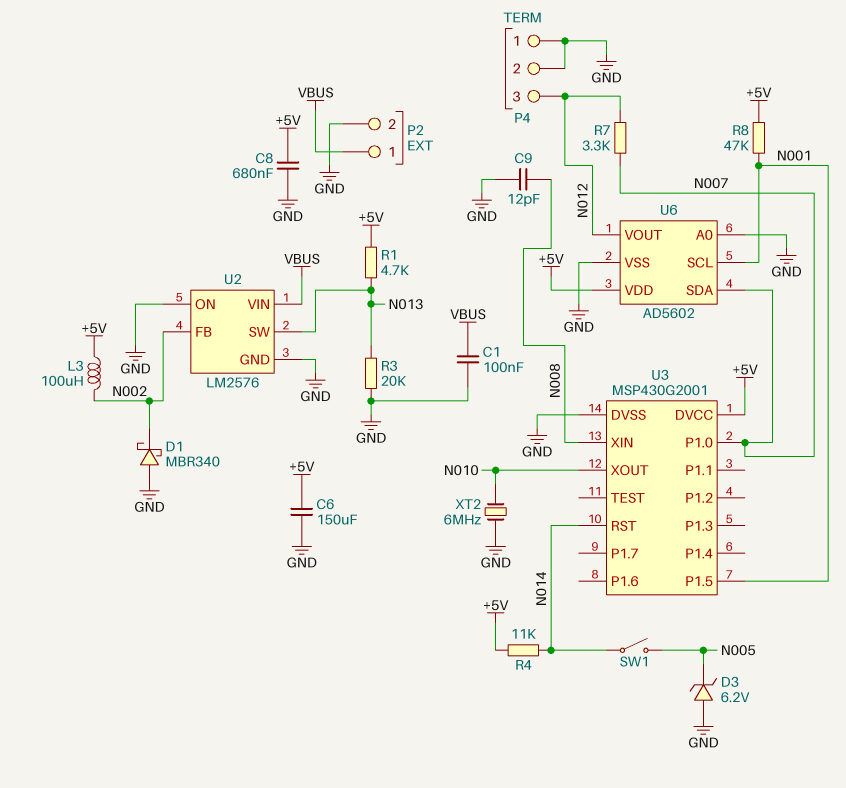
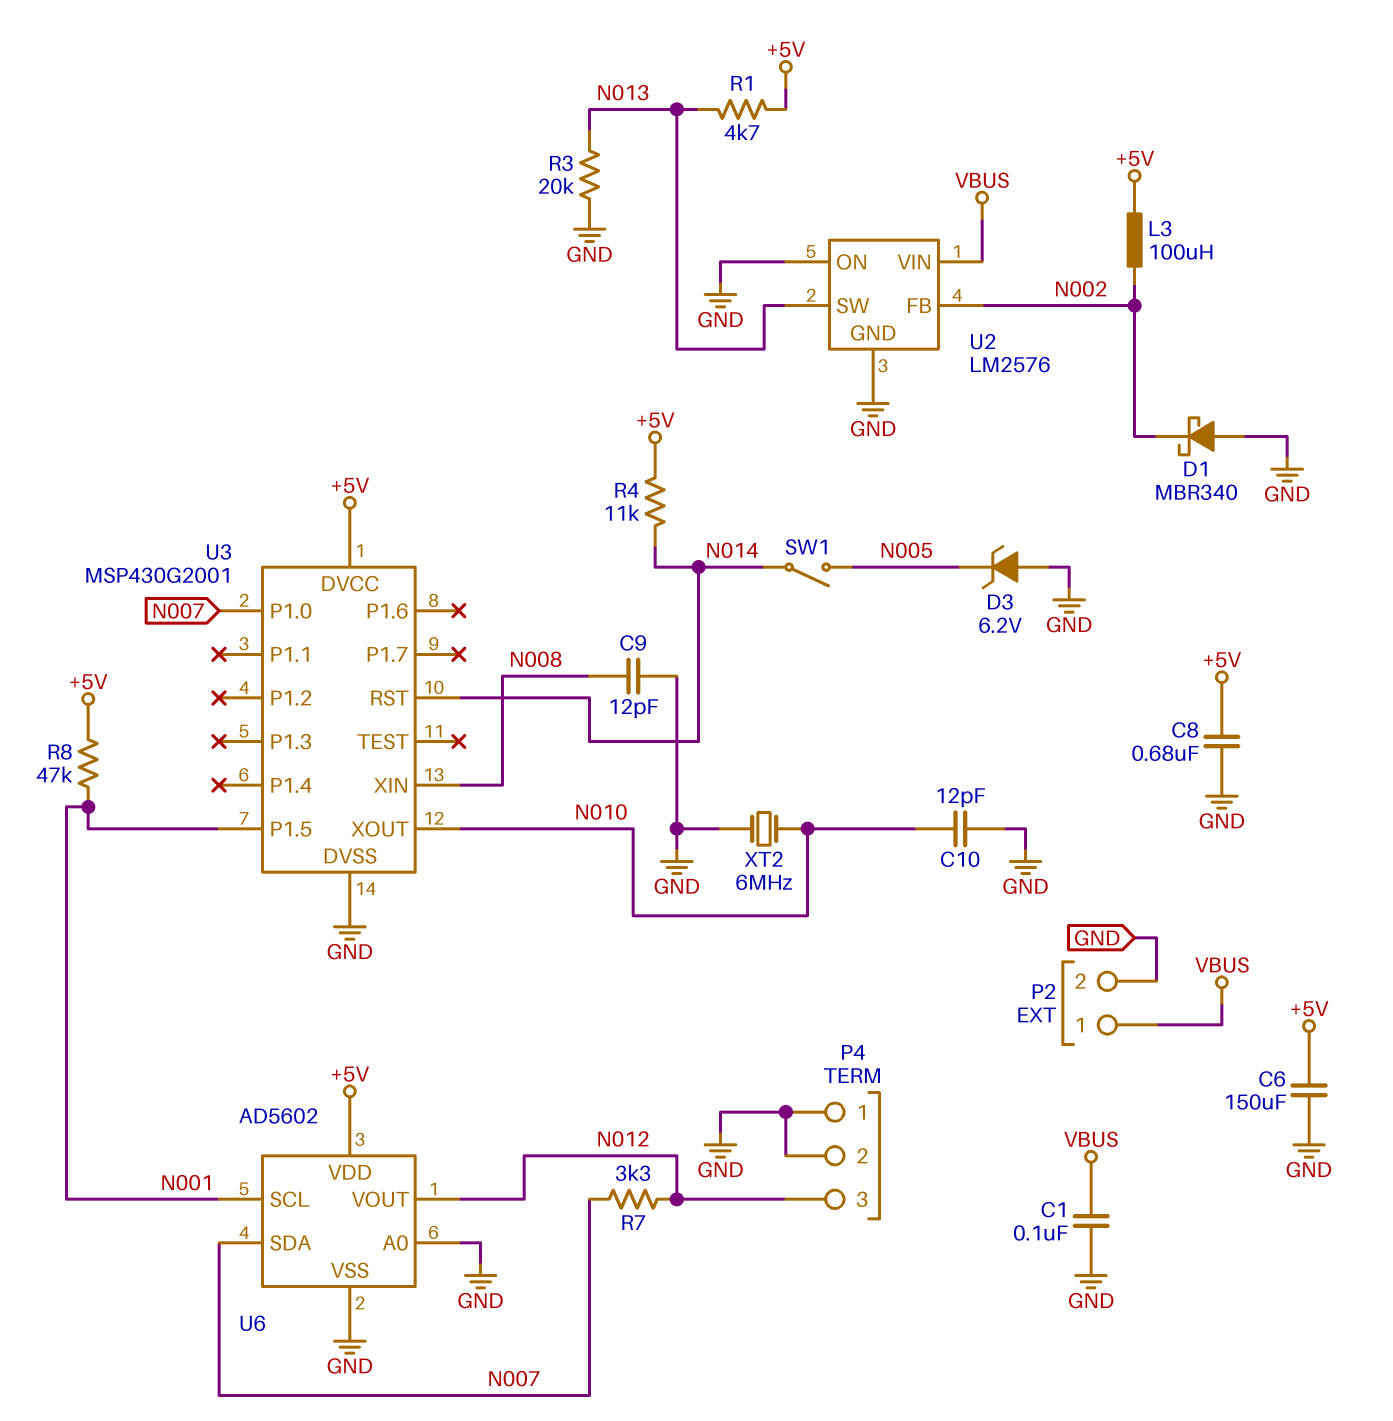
C10: none -> 12pF (GND, N010)

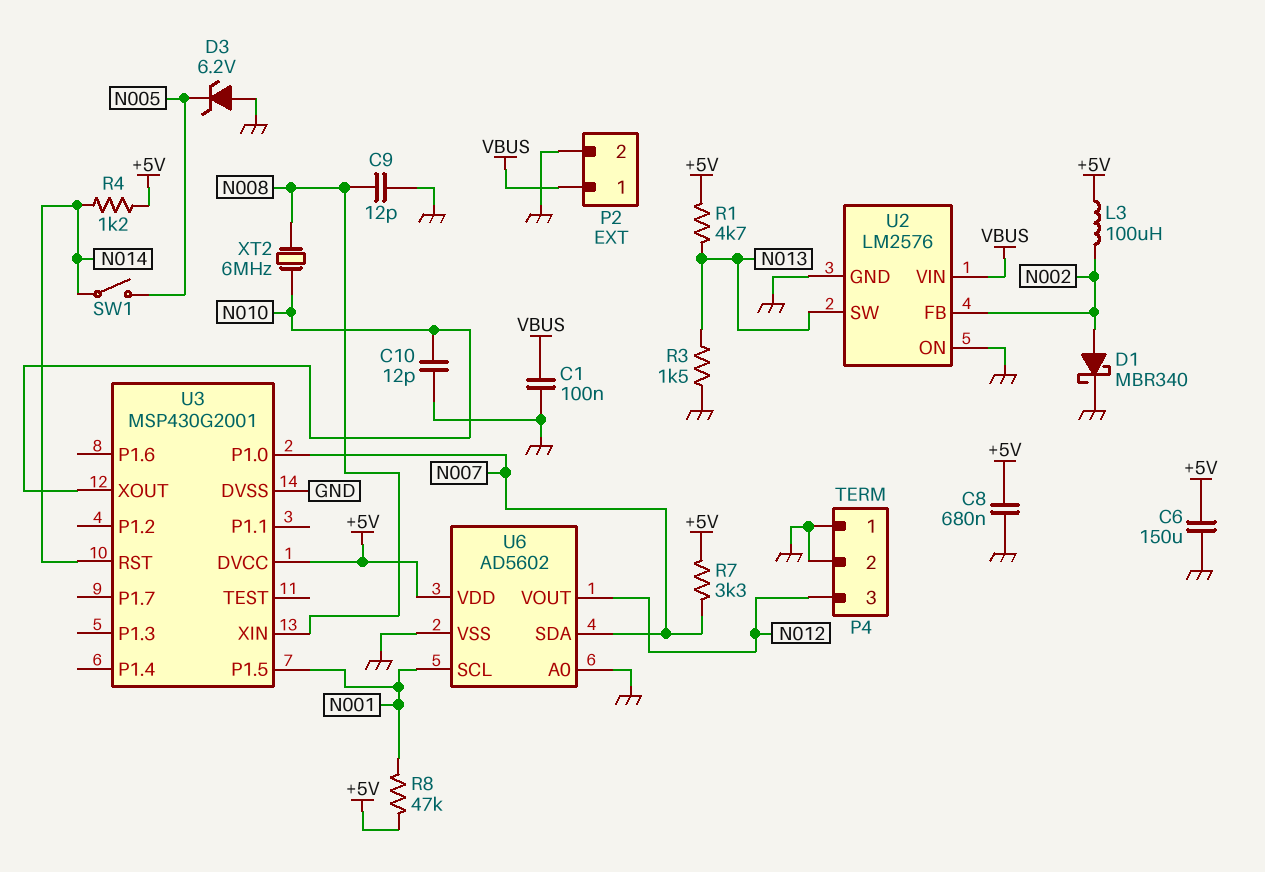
D1: schottky MBR340 (A GND, K N002) -> schottky MBR340 (A N002, K GND)
R3: 20k (GND, N013) -> 1.5k (GND, N013)
R4: 11k (+5V, N014) -> 1.2k (+5V, N014)
R7: 3.3k (N007, N012) -> 3.3k (+5V, N007)
XT2: 6MHz (GND, N010) -> 6MHz (N008, N010)

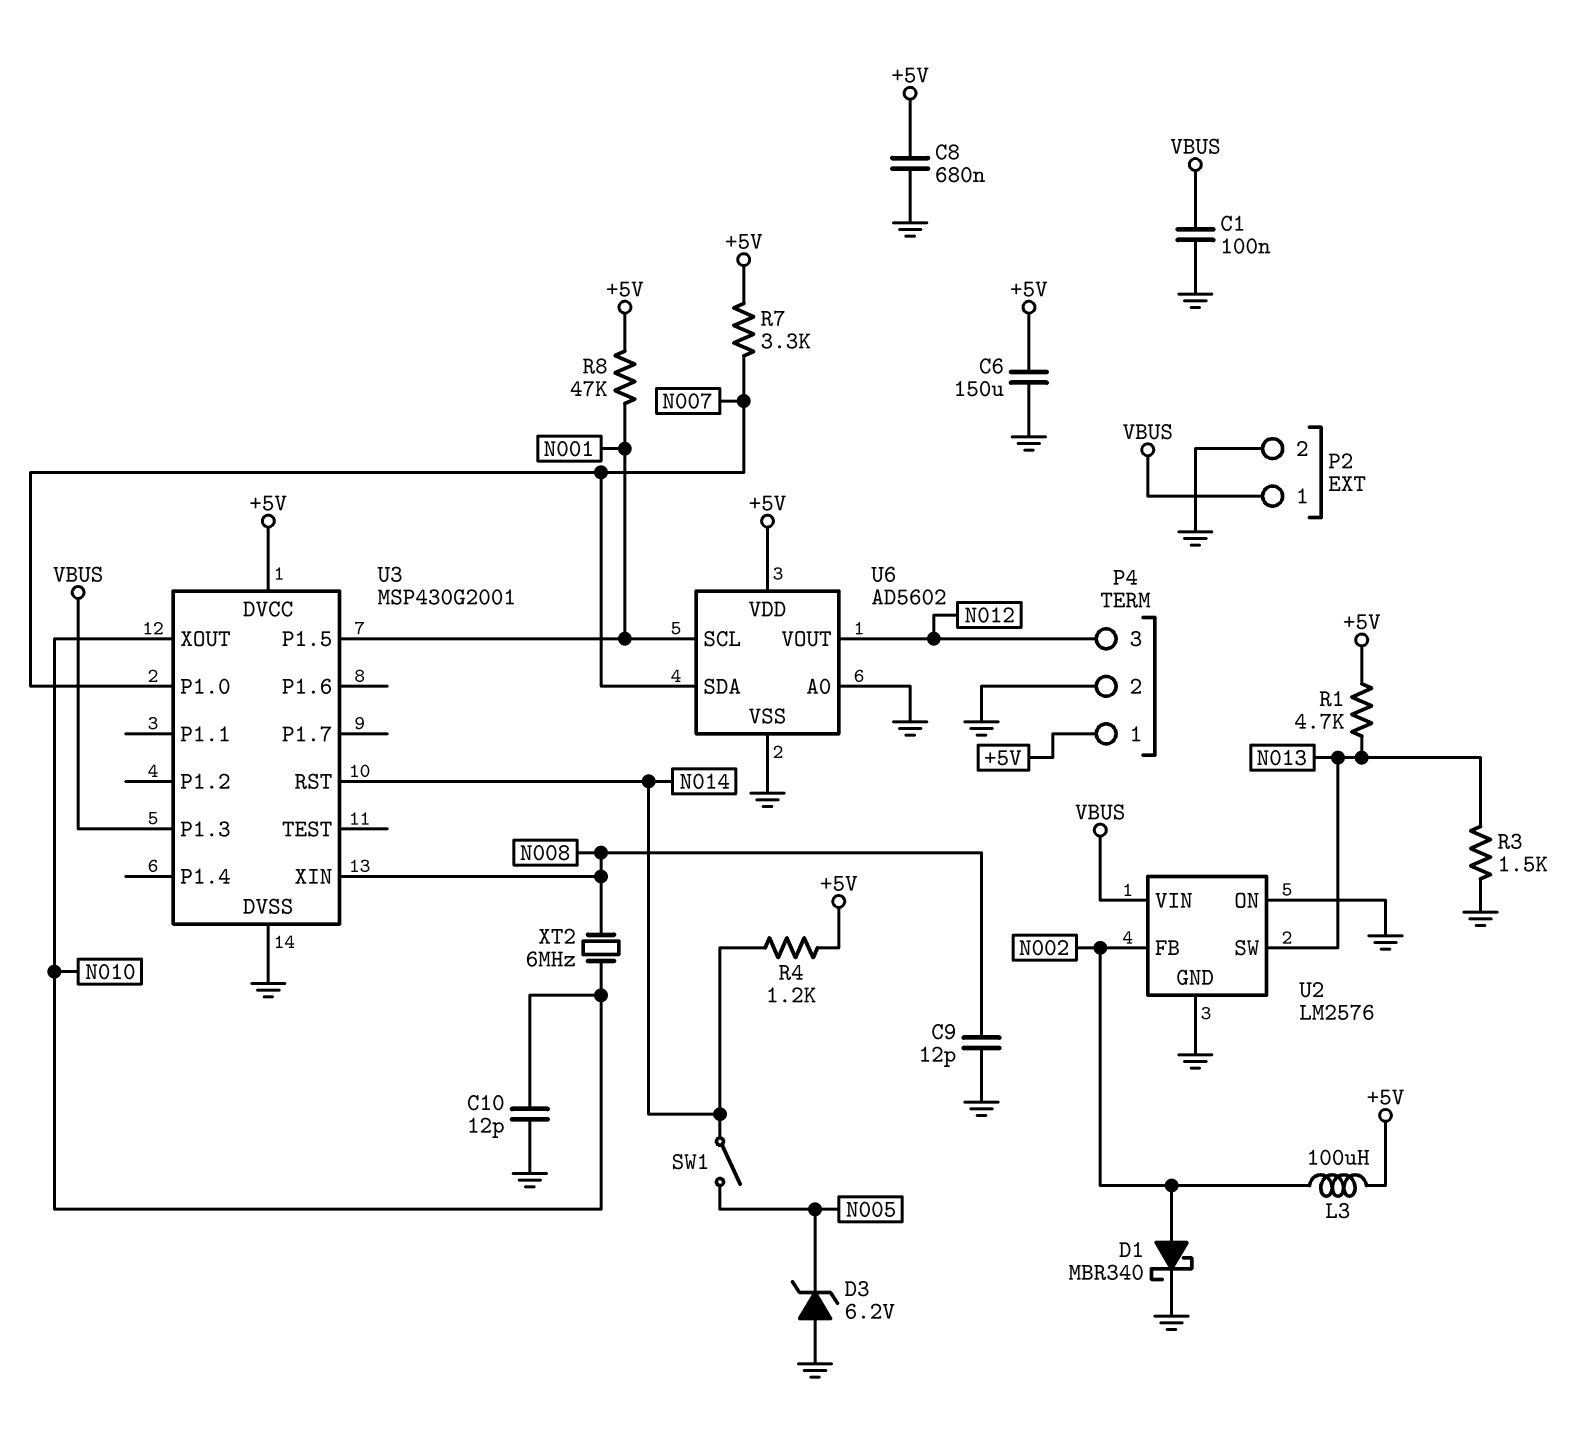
P4 pin 1: GND -> +5V
U3 pin P1.3: none -> VBUS

